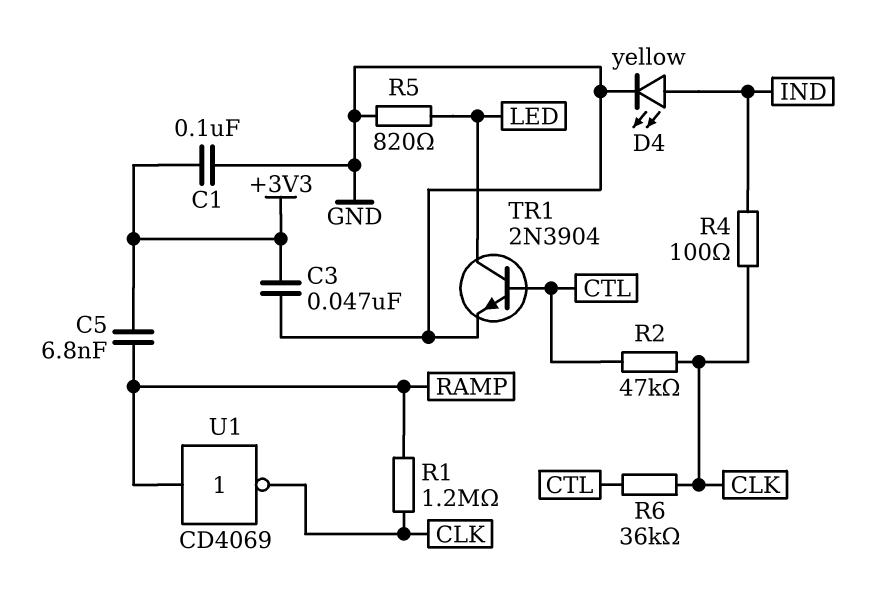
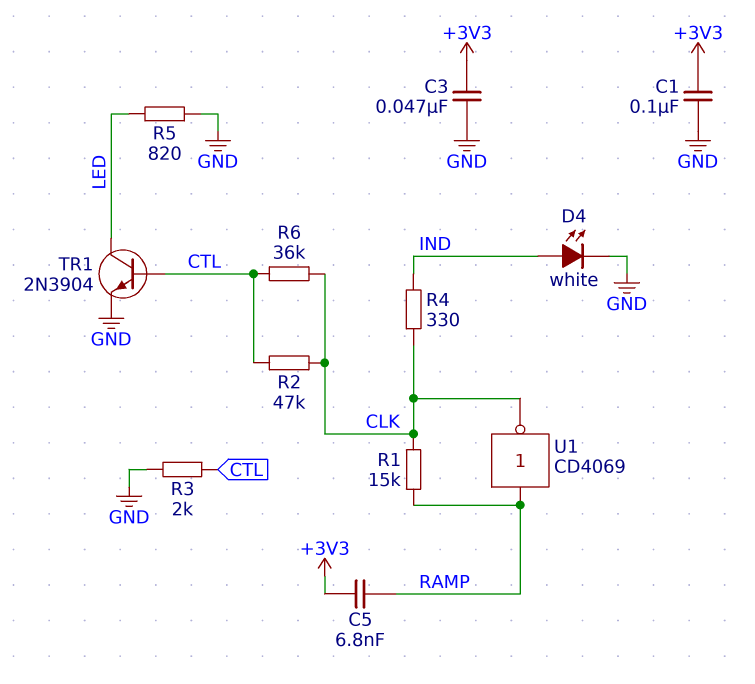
D4: LED yellow (A IND, K GND) -> LED white (A IND, K GND)
R1: 1.2M (CLK, RAMP) -> 15k (CLK, RAMP)
R3: none -> 2k (CTL, GND)
R4: 100 (CLK, IND) -> 330 (CLK, IND)

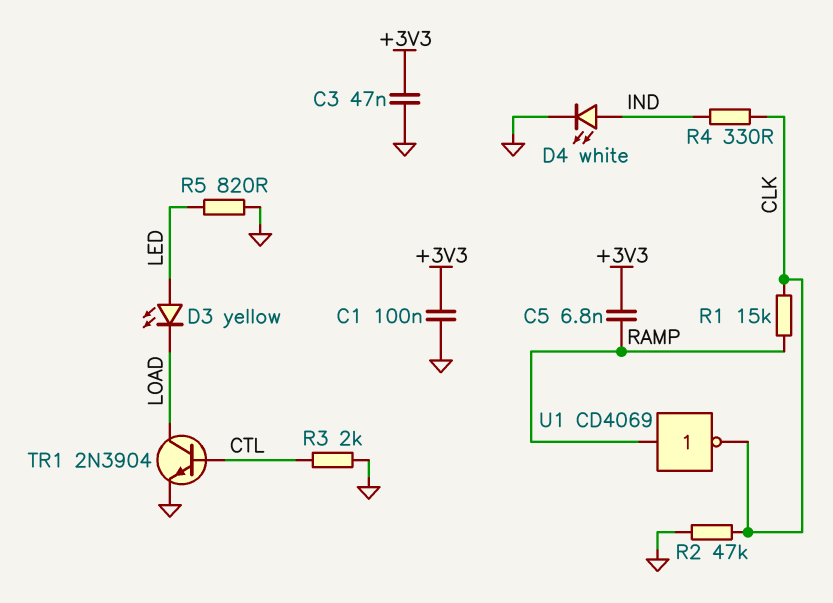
D3: none -> LED yellow (A LED, K LOAD)
R2: 47k (CLK, CTL) -> 47k (CLK, GND)
R6: 36k (CLK, CTL) -> none
TR1: NPN 2N3904 (B CTL, C LED, E GND) -> NPN 2N3904 (B CTL, C LOAD, E GND)

